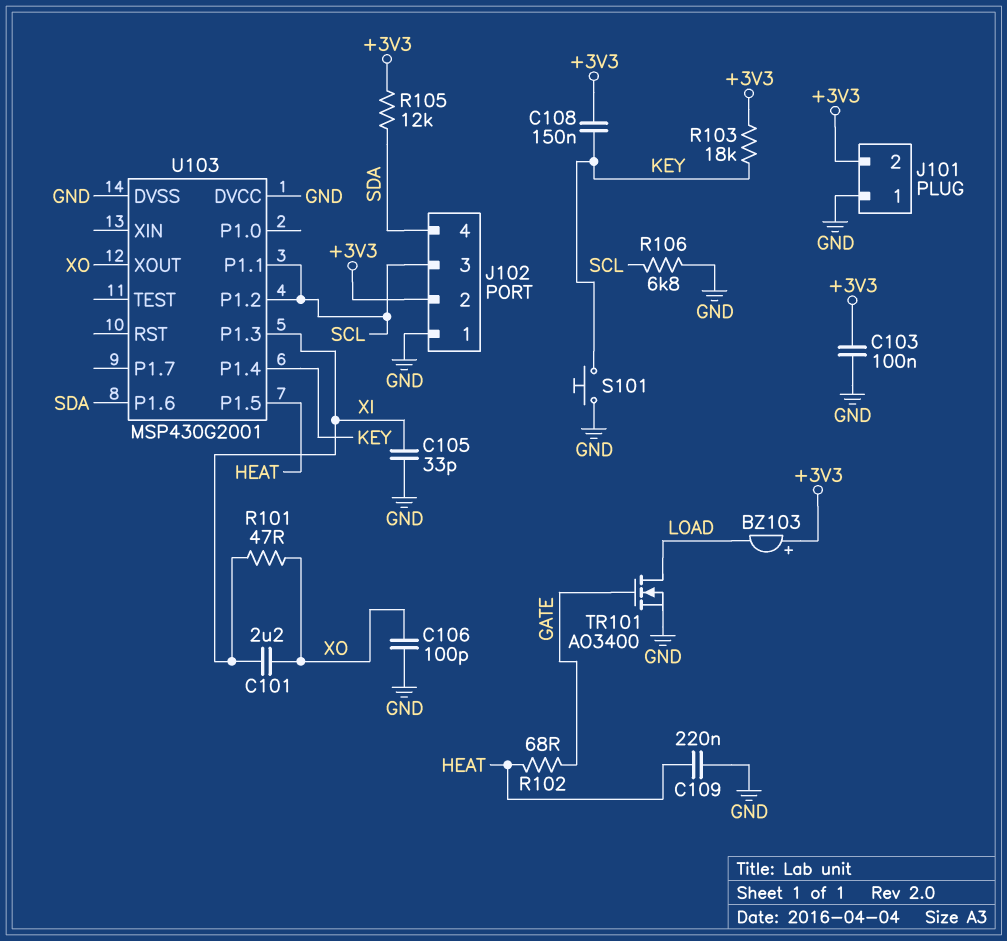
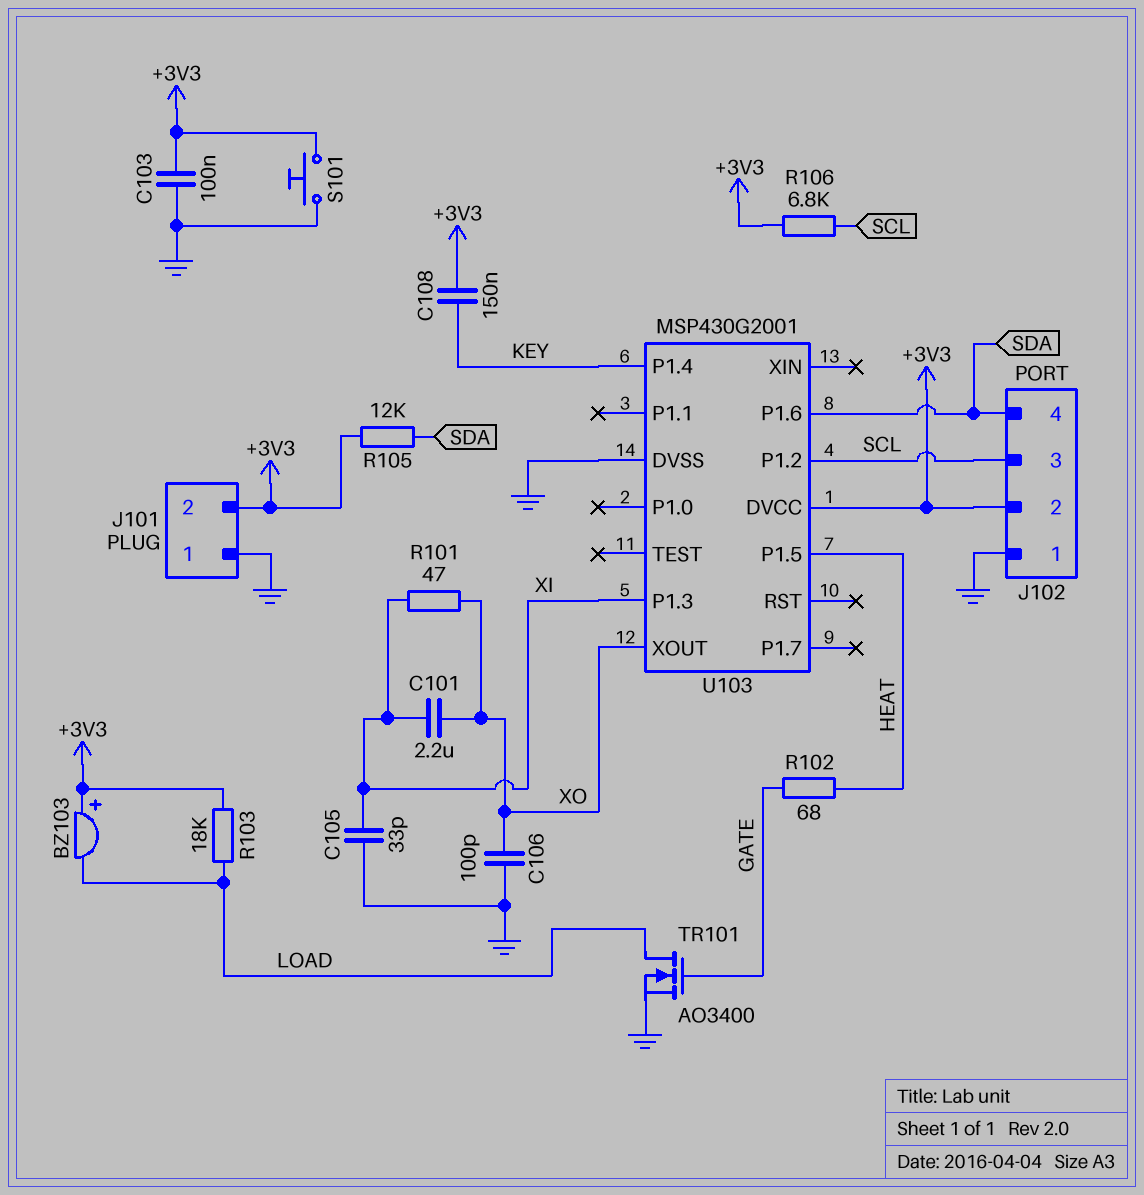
C109: 220nF (GND, HEAT) -> none
R103: 18k (+3V3, KEY) -> 18k (+3V3, LOAD)
R106: 6.8k (GND, SCL) -> 6.8k (+3V3, SCL)
S101: button (GND, KEY) -> button (+3V3, GND)
U103 pin DVCC: GND -> +3V3
U103 pin P1.1: SCL -> none

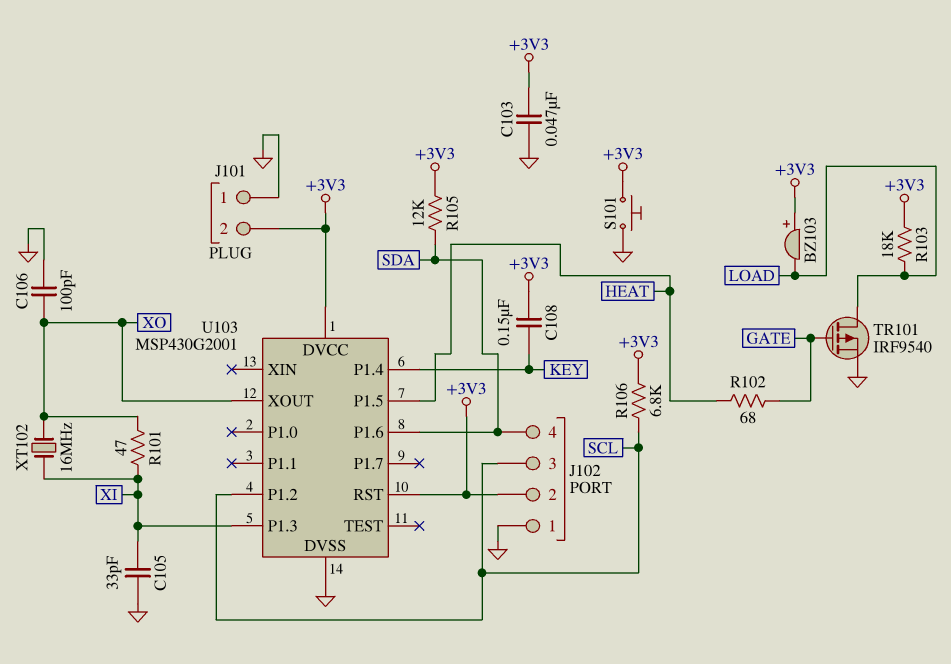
C101: 2.2uF (XI, XO) -> none
C103: 100nF (+3V3, GND) -> 47nF (+3V3, GND)
TR101: NMOS AO3400 (G GATE, D LOAD, S GND) -> PMOS IRF9540 (G GATE, D LOAD, S GND)
U103 pin RST: none -> +3V3
XT102: none -> 16MHz (XI, XO)

